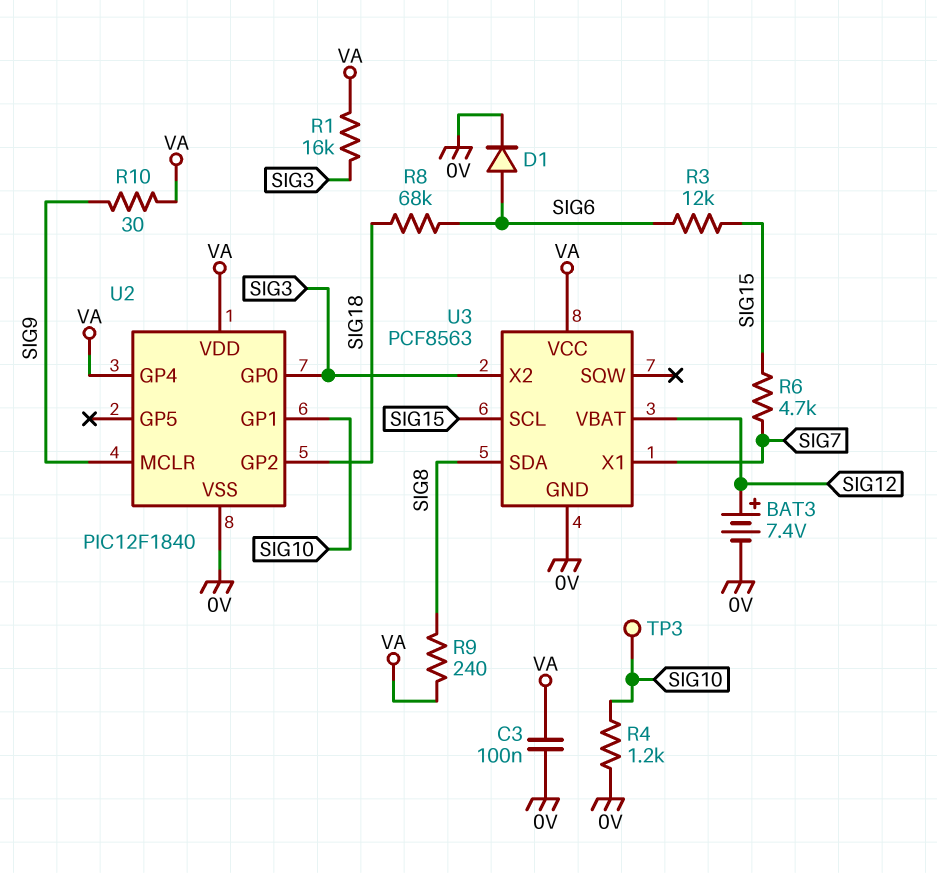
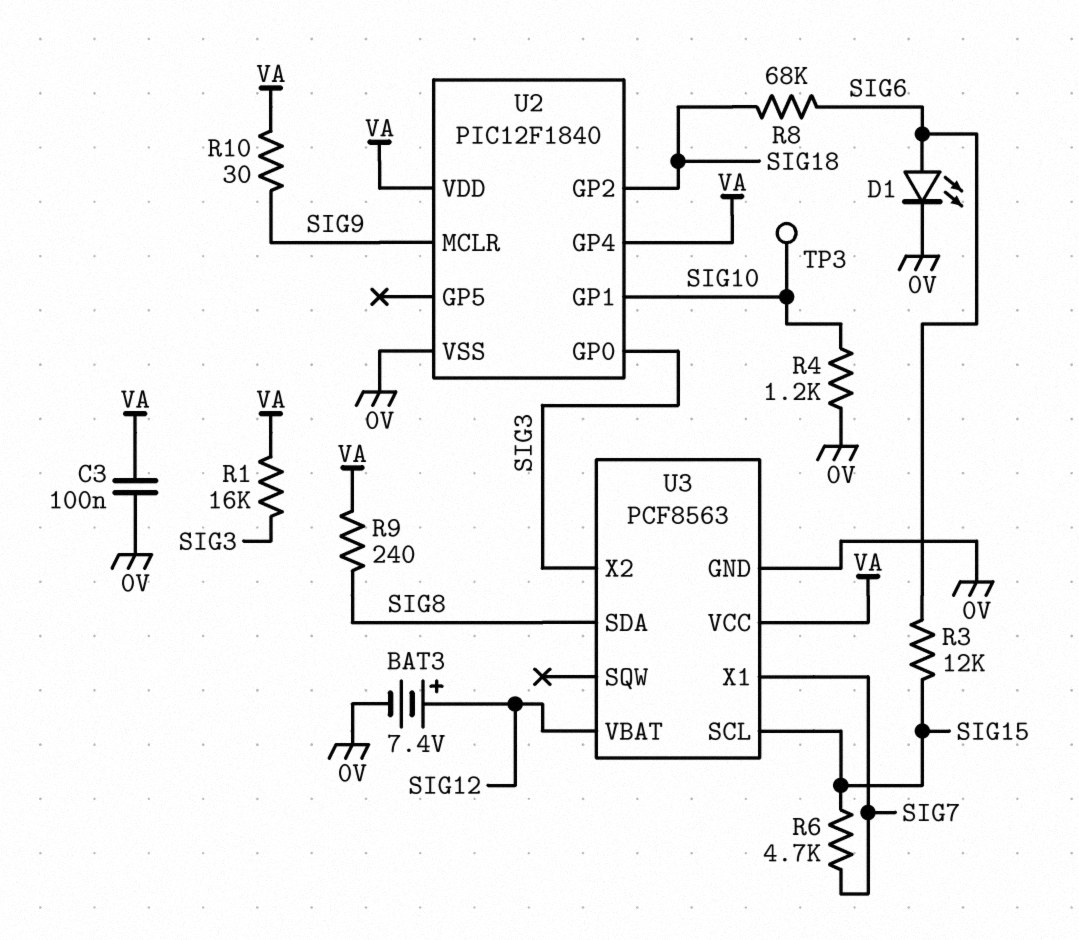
D1: diode (A SIG6, K 0V) -> LED (A SIG6, K 0V)

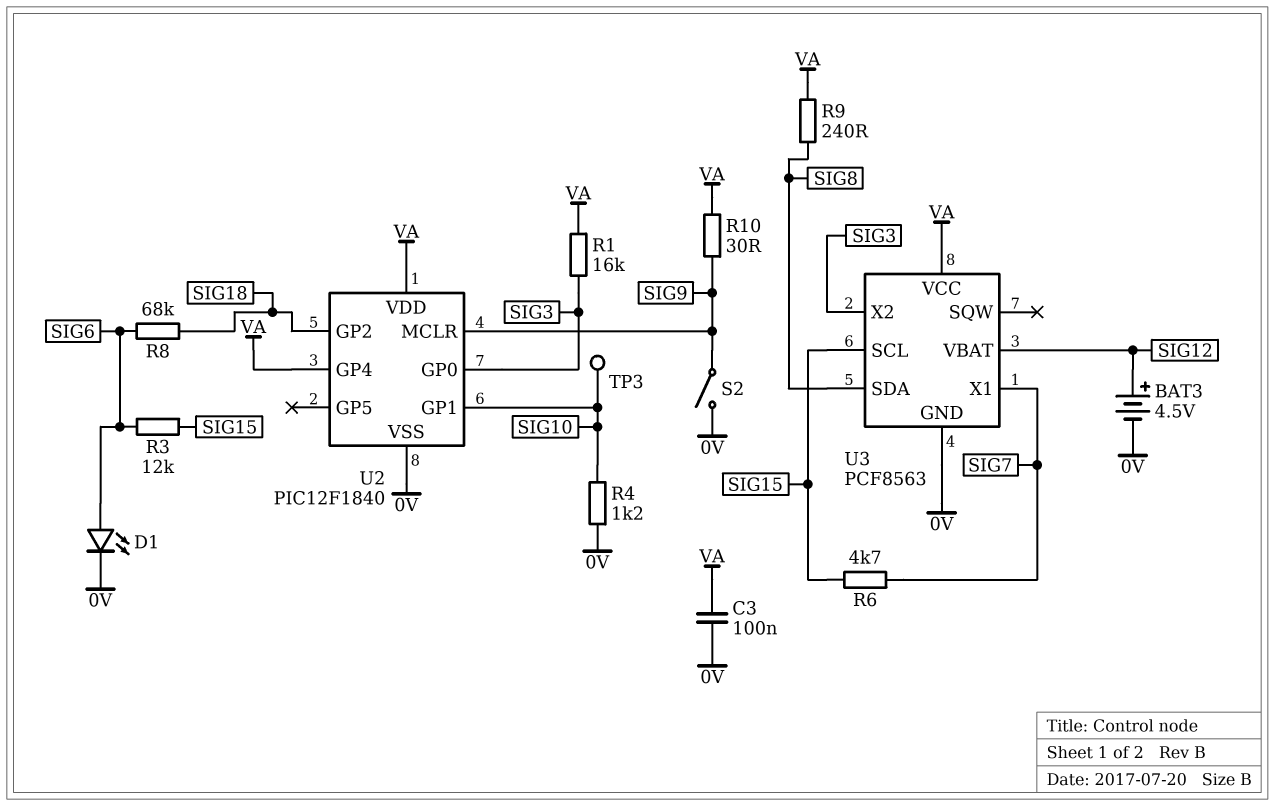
BAT3: 7.4V (plus SIG12, minus 0V) -> 4.5V (plus SIG12, minus 0V)
S2: none -> switch (0V, SIG9)

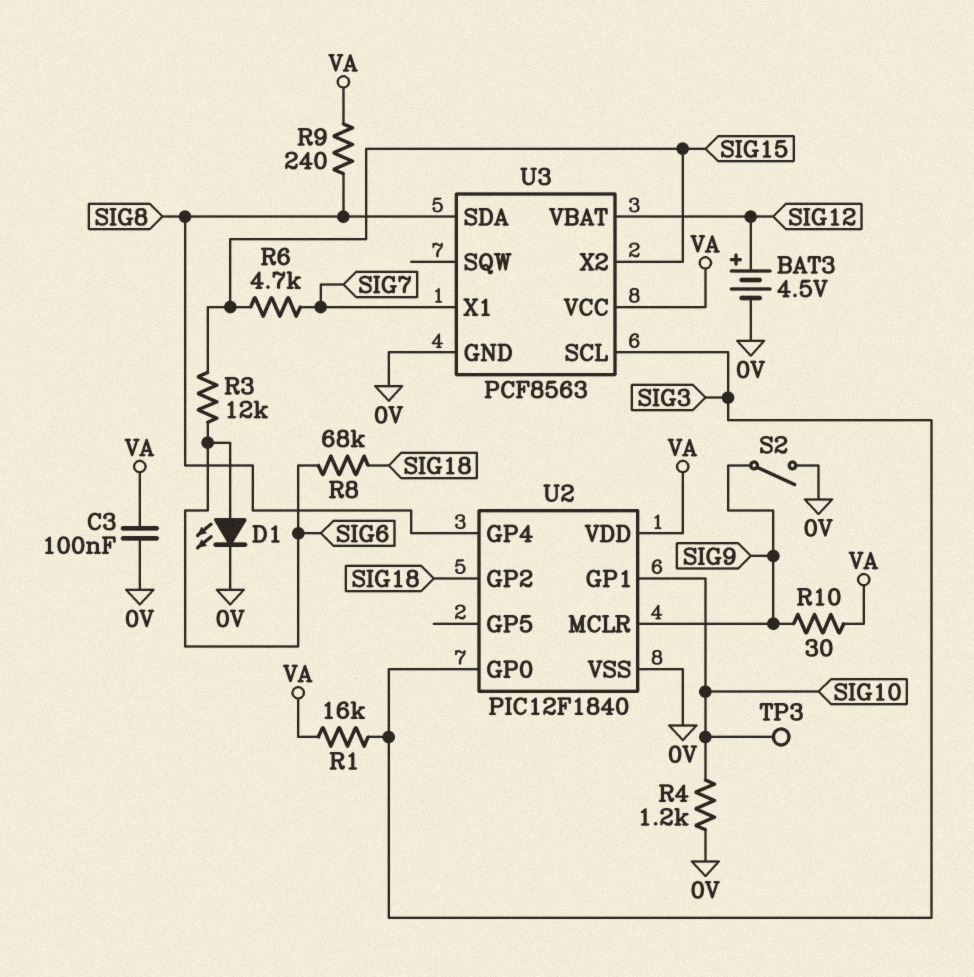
U2 pin GP4: VA -> SIG8
U3 pin SCL: SIG15 -> SIG3
U3 pin X2: SIG3 -> SIG15

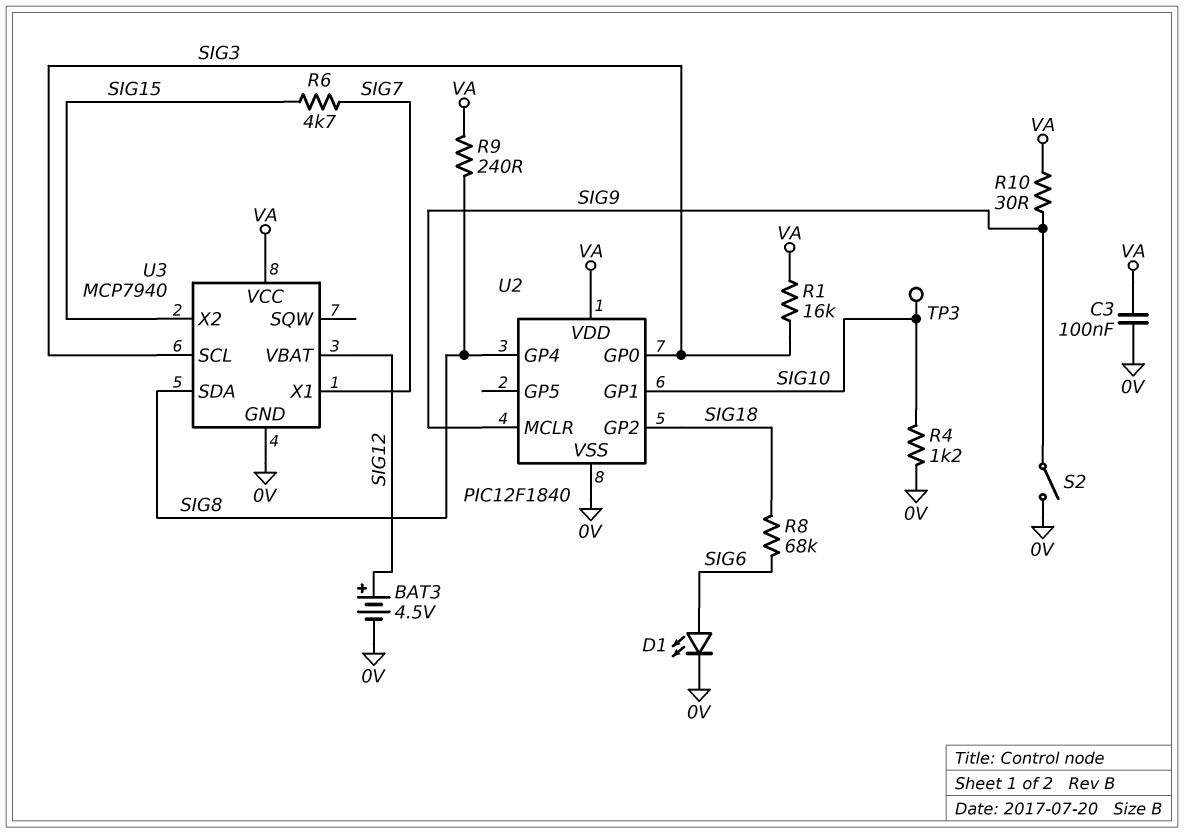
R3: 12k (SIG6, SIG15) -> none
U3: PCF8563 -> MCP7940

